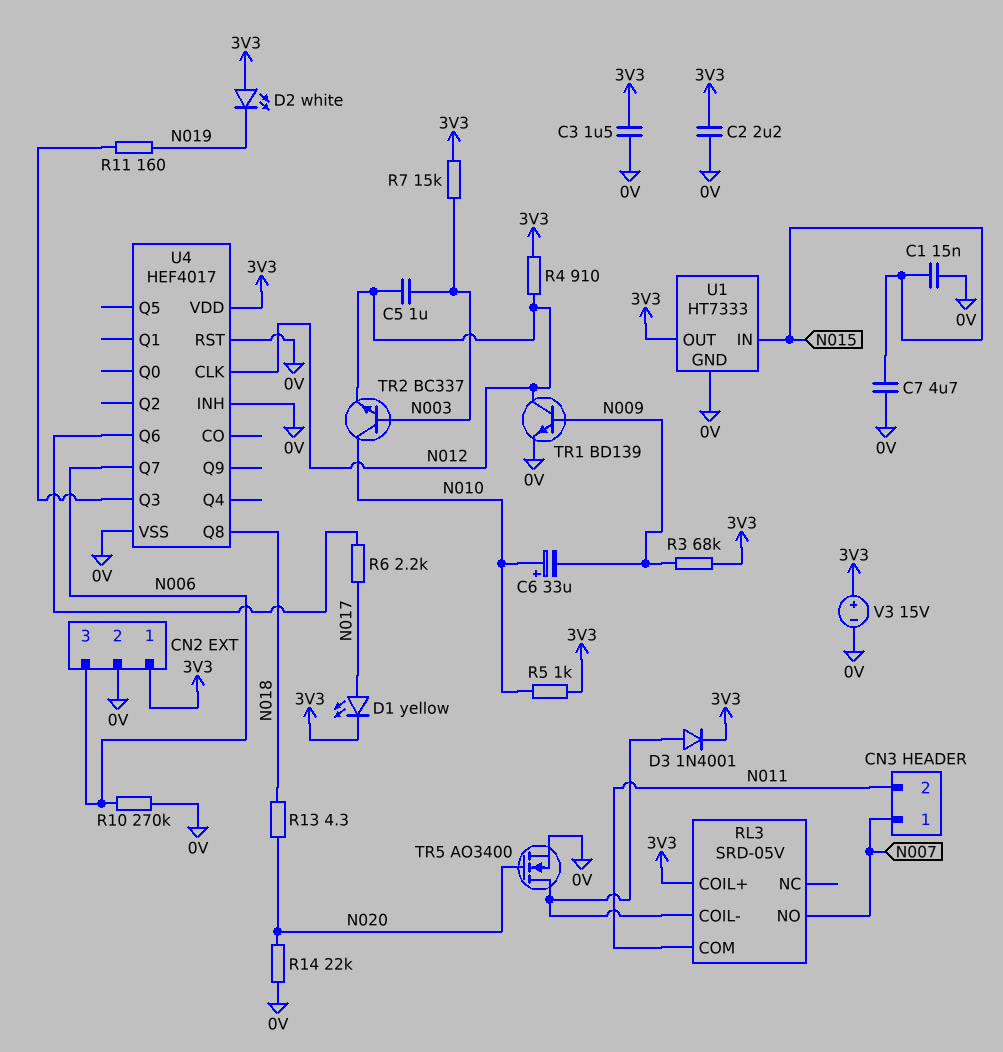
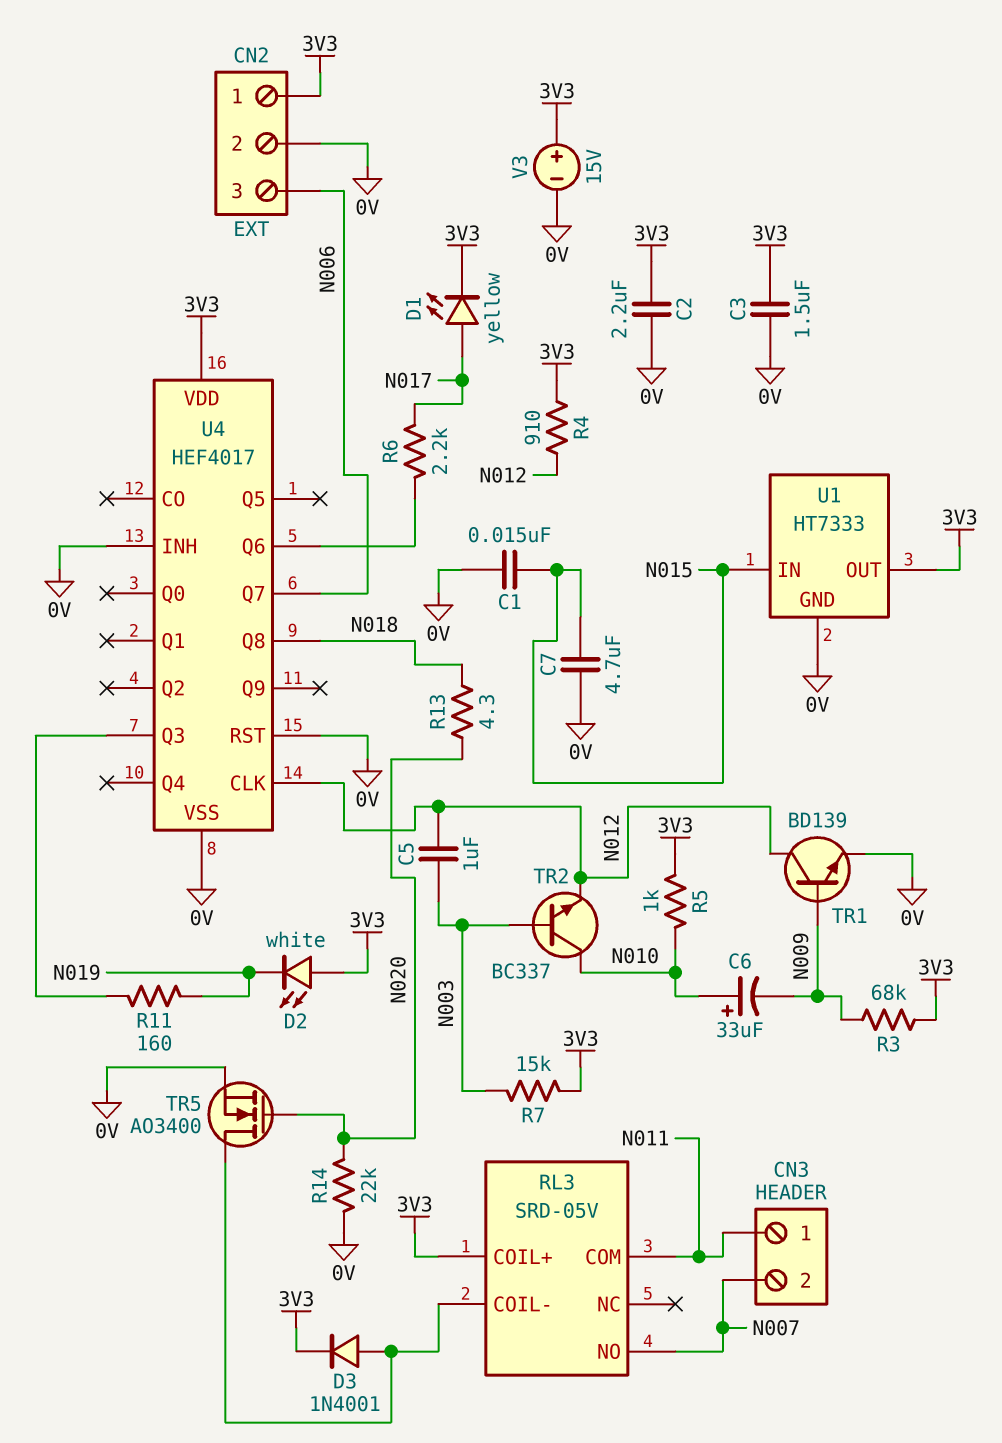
CN3 pin 1: N007 -> N011
CN3 pin 2: N011 -> N007
R10: 270k (0V, N006) -> none

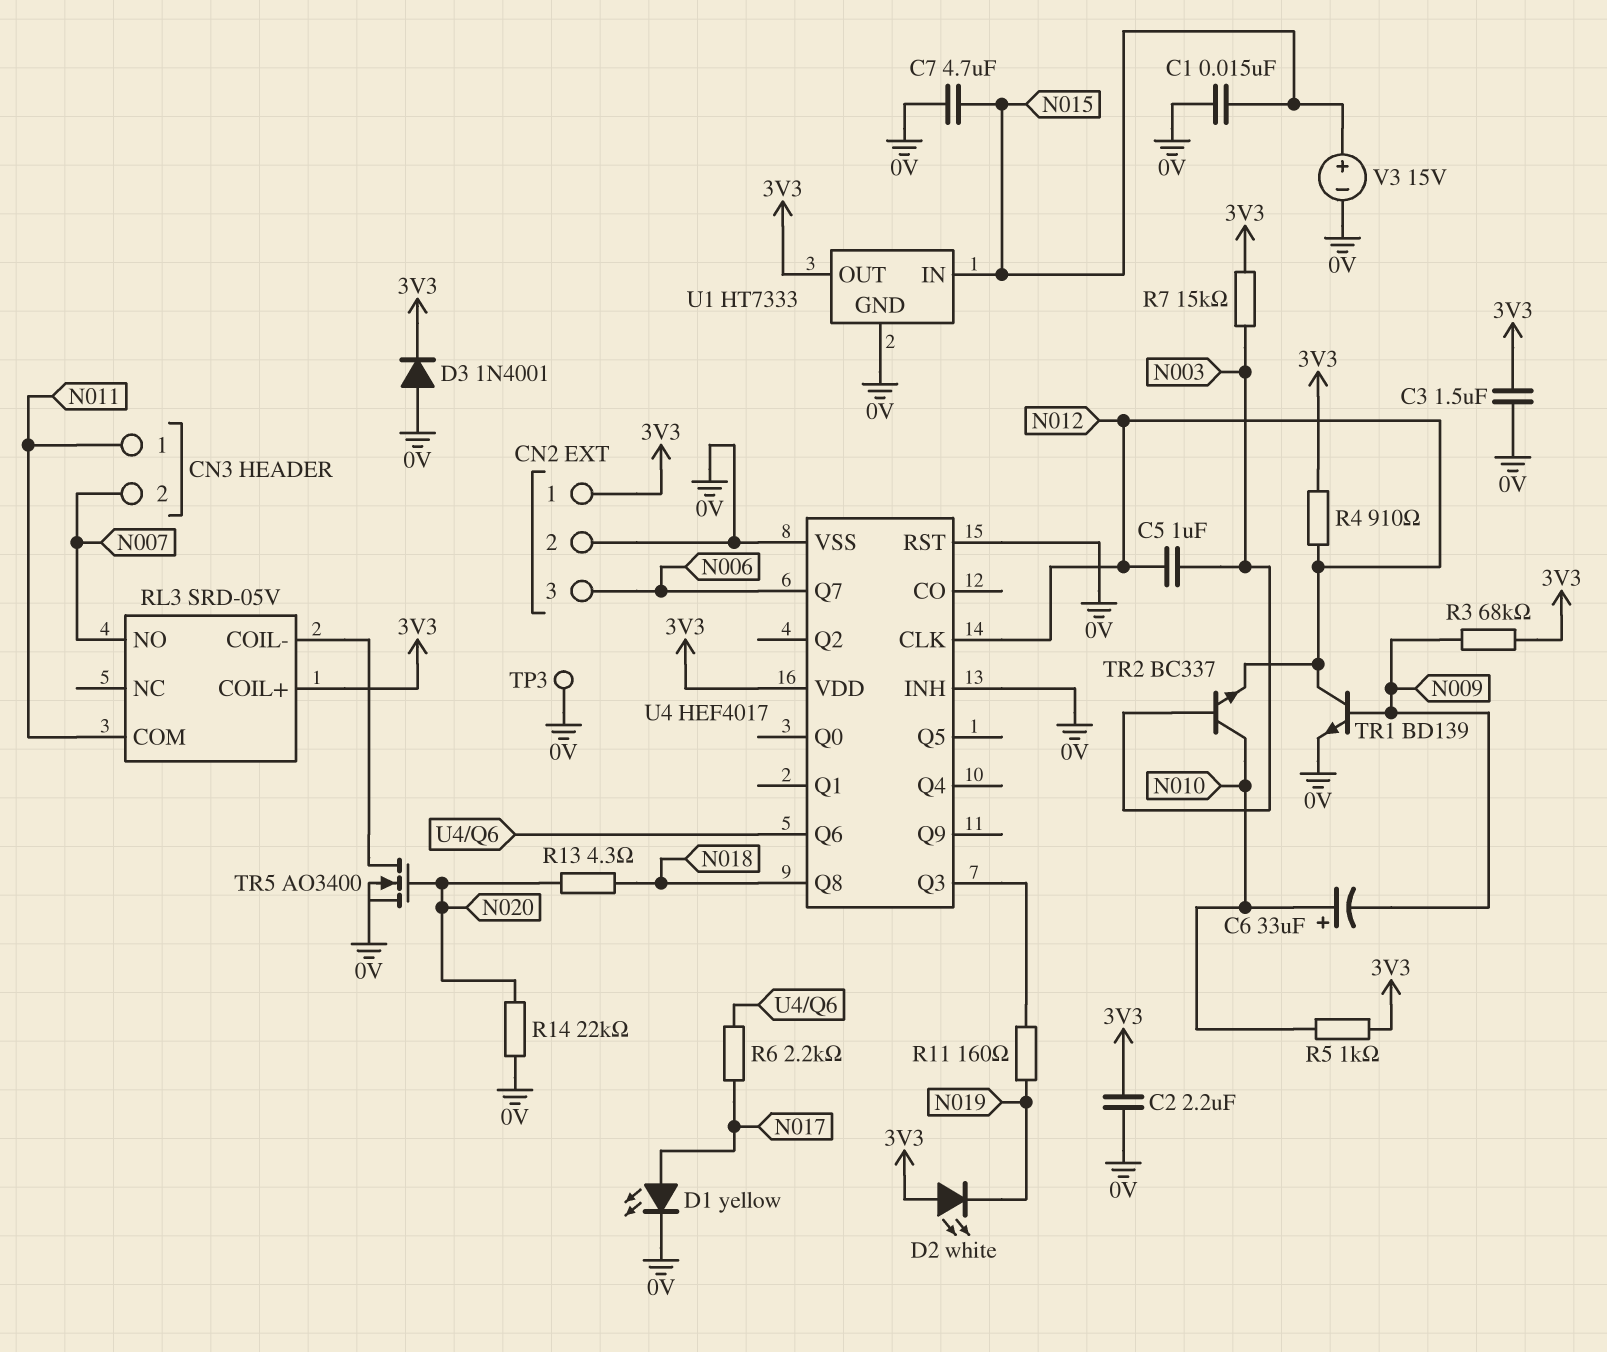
D1: LED yellow (A N017, K 3V3) -> LED yellow (A N017, K 0V)
D3: diode 1N4001 (A RL3/COIL-, K 3V3) -> diode 1N4001 (A 0V, K 3V3)
TP3: none -> test point (0V)
V3: 15V (plus 3V3, minus 0V) -> 15V (plus N015, minus 0V)

